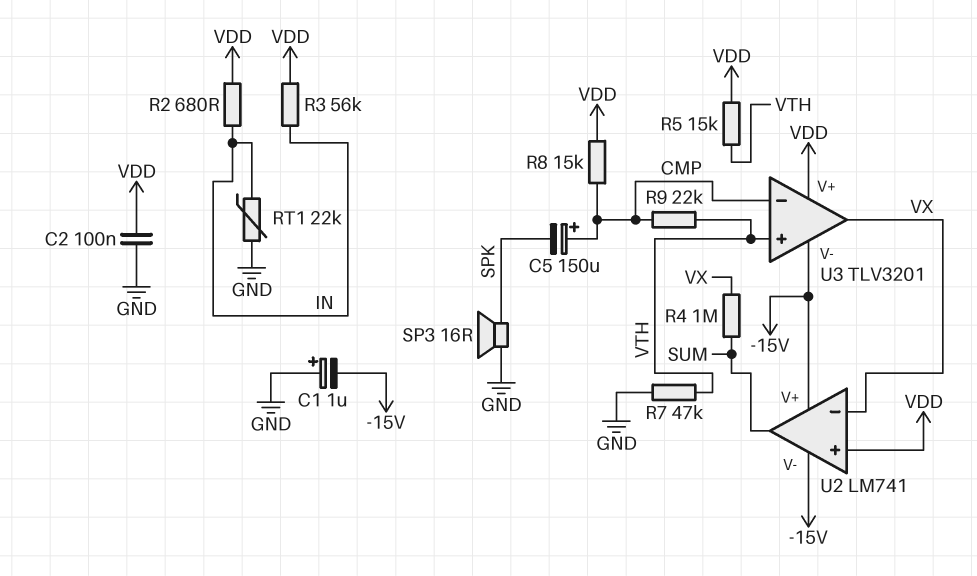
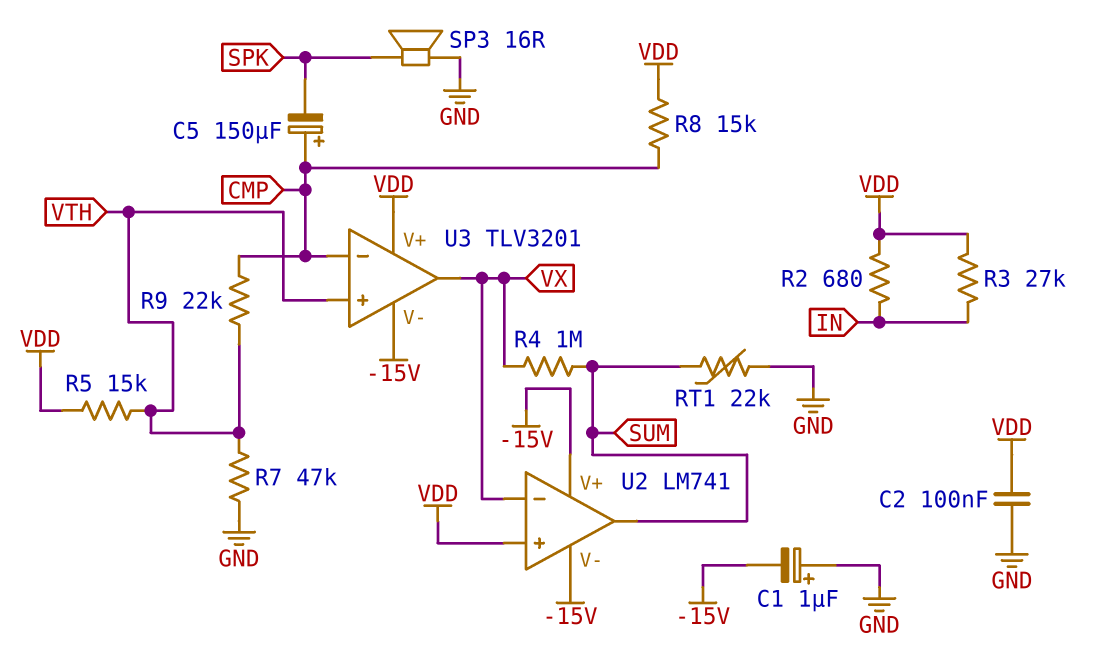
R3: 56k (IN, VDD) -> 27k (IN, VDD)
RT1: 22k (GND, IN) -> 22k (GND, SUM)

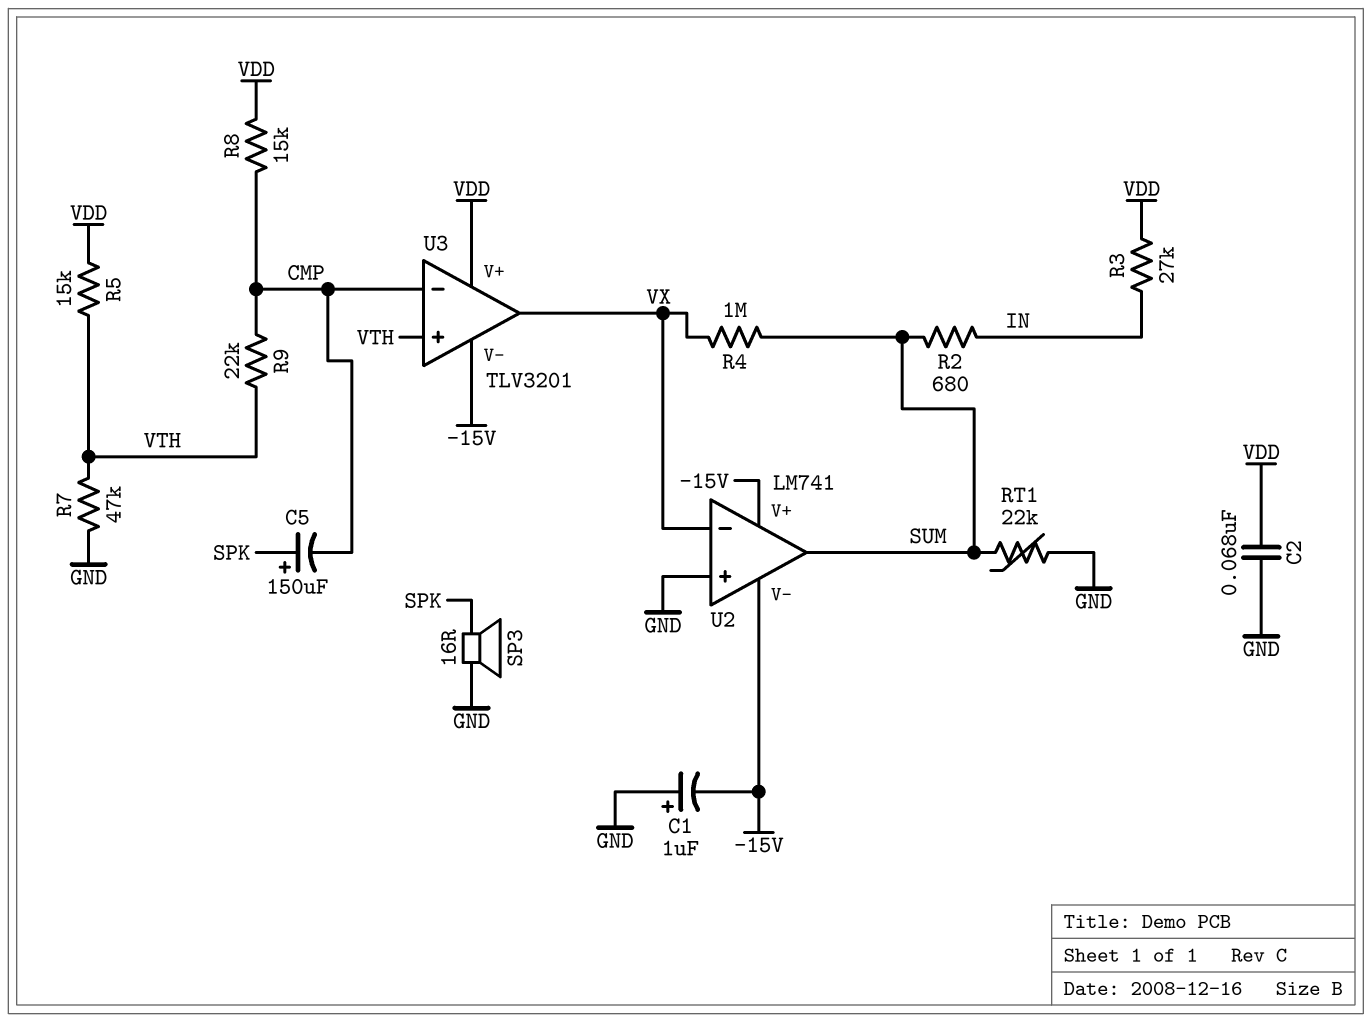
C2: 100nF (GND, VDD) -> 68nF (GND, VDD)
C5: 150uF (plus CMP, minus SPK) -> 150uF (plus SPK, minus CMP)
R2: 680 (IN, VDD) -> 680 (IN, SUM)
U2 pin in+: VDD -> GND

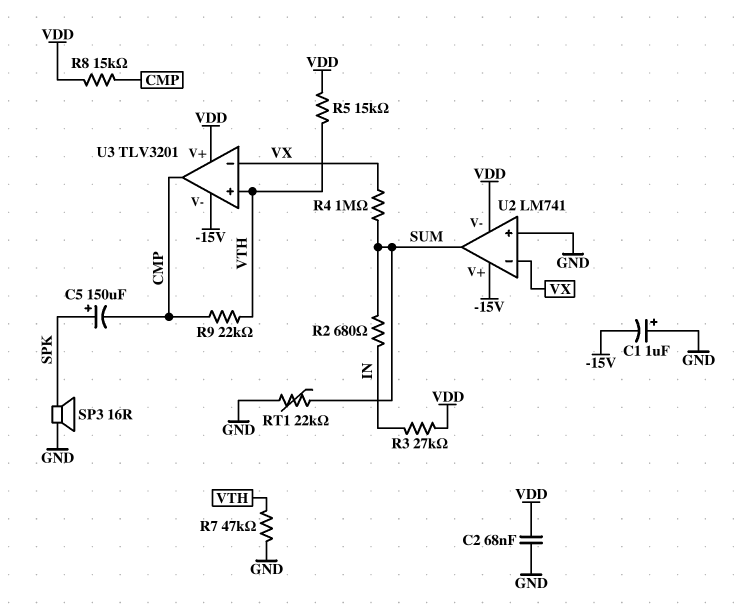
U2 pin V-: -15V -> VDD
U3 pin in-: CMP -> VX
U3 pin out: VX -> CMP

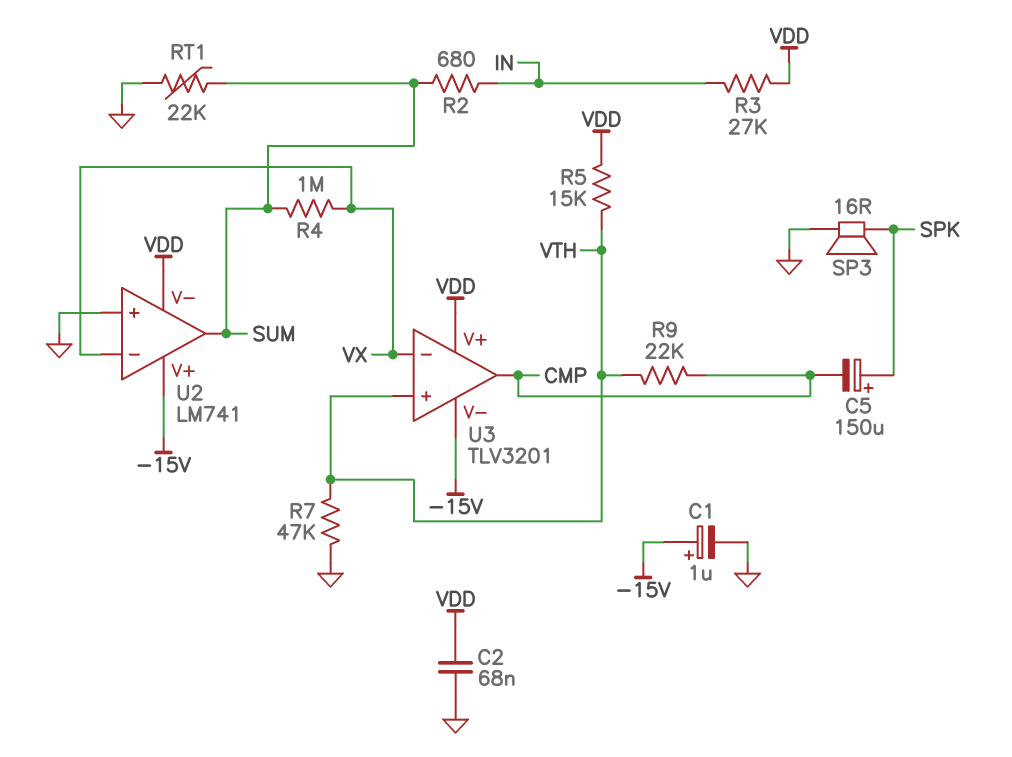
C1: 1uF (plus GND, minus -15V) -> 1uF (plus -15V, minus GND)
R8: 15k (CMP, VDD) -> none

